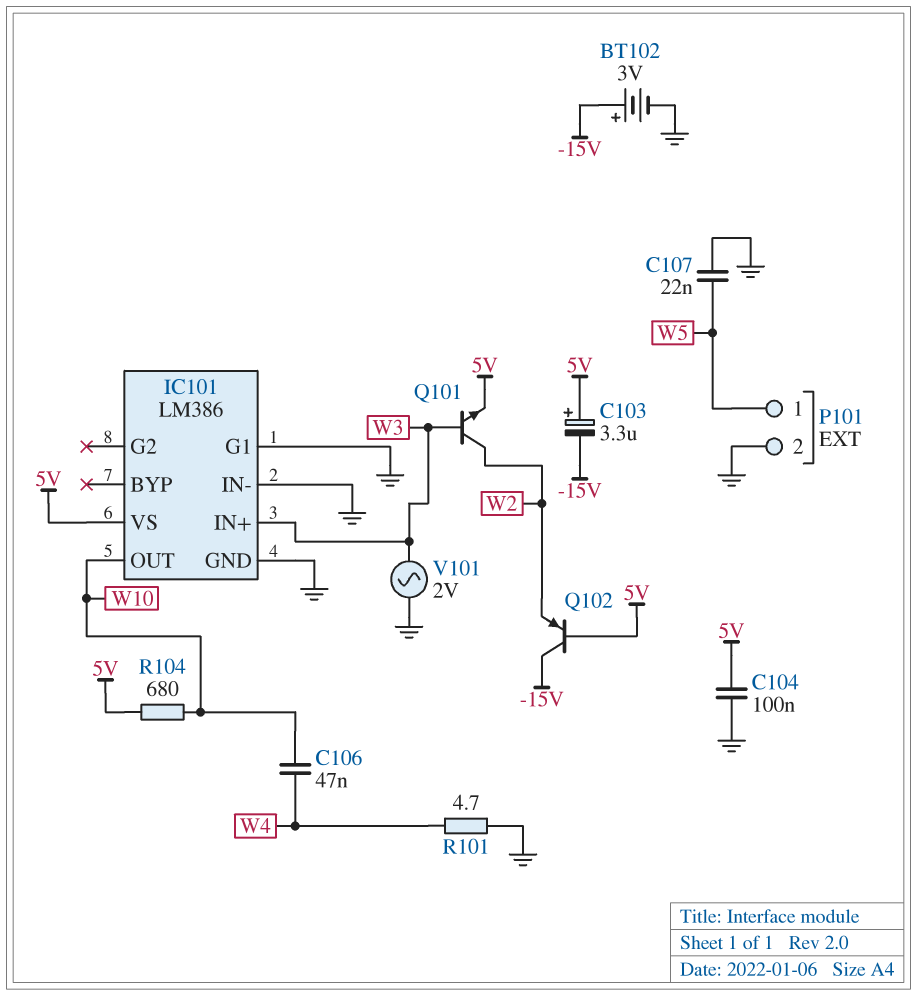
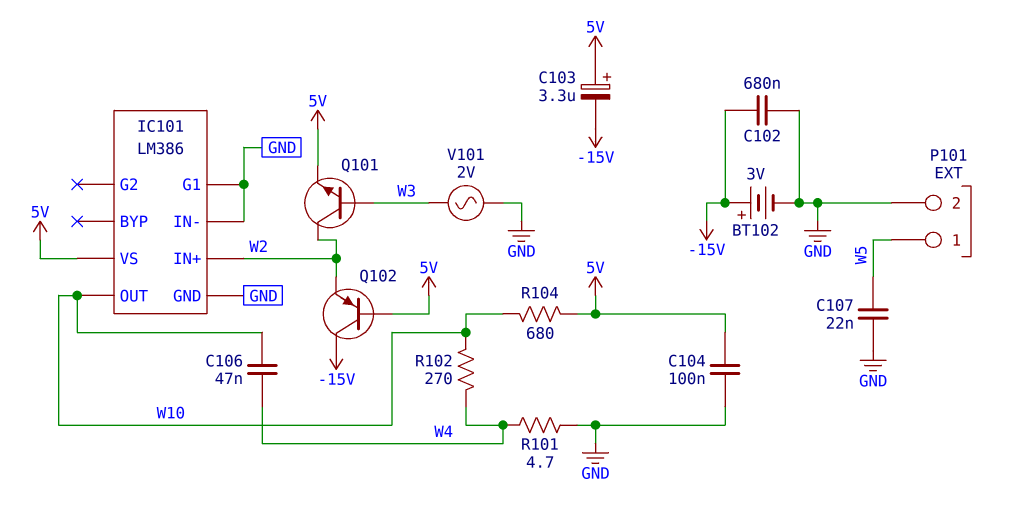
C102: none -> 680nF (-15V, GND)
IC101 pin IN+: W3 -> W2
R102: none -> 270 (W4, W10)

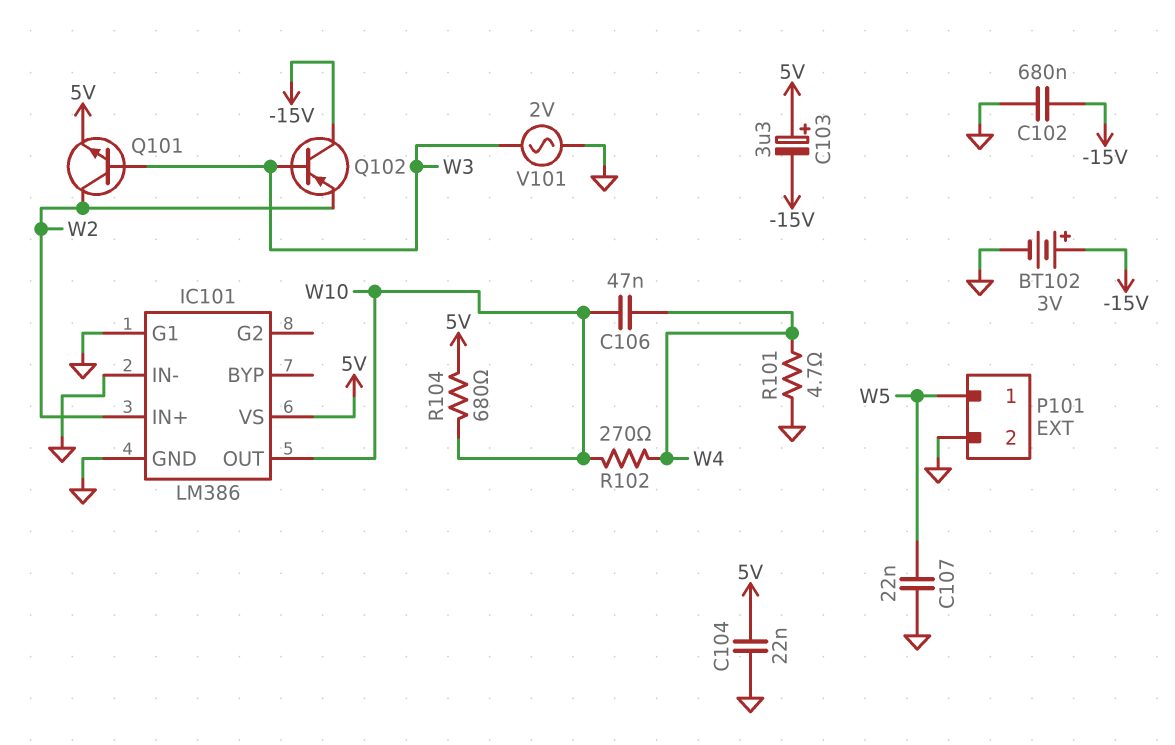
C104: 100nF (5V, GND) -> 22nF (5V, GND)
Q102: PNP (B 5V, C -15V, E W2) -> PNP (B W3, C -15V, E W2)

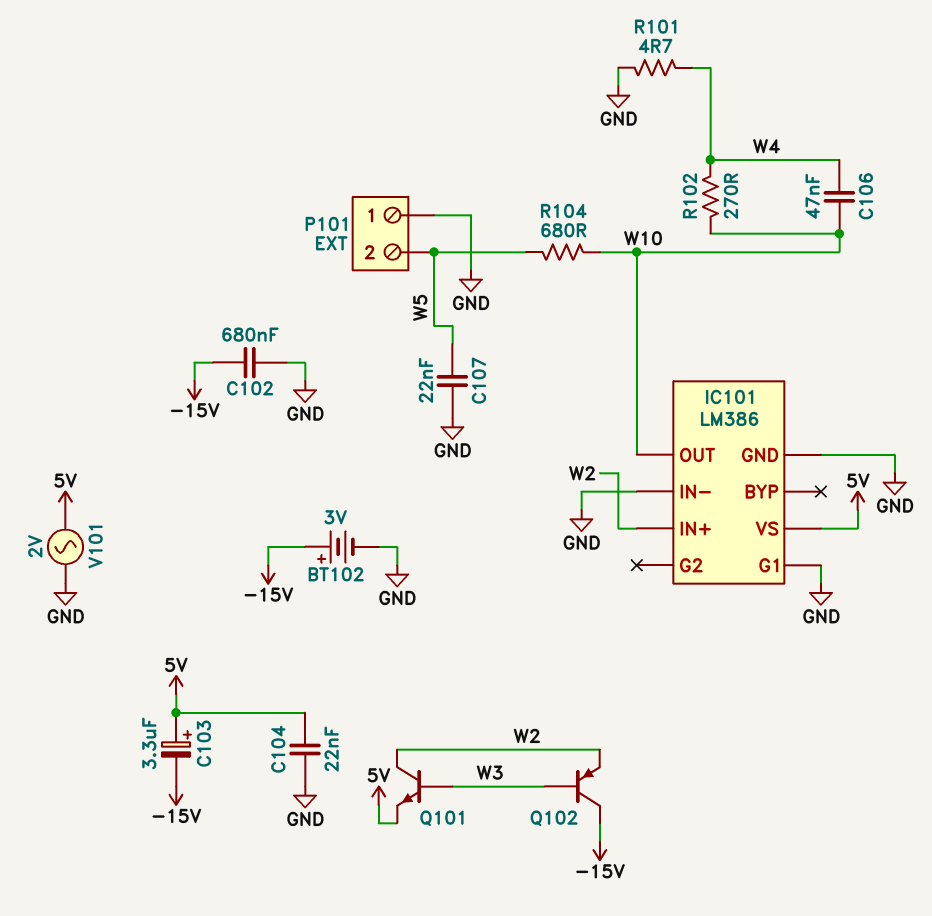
P101 pin 1: W5 -> GND
P101 pin 2: GND -> W5
R104: 680 (5V, W10) -> 680 (W5, W10)
V101: AC 2V (GND, W3) -> AC 2V (5V, GND)

